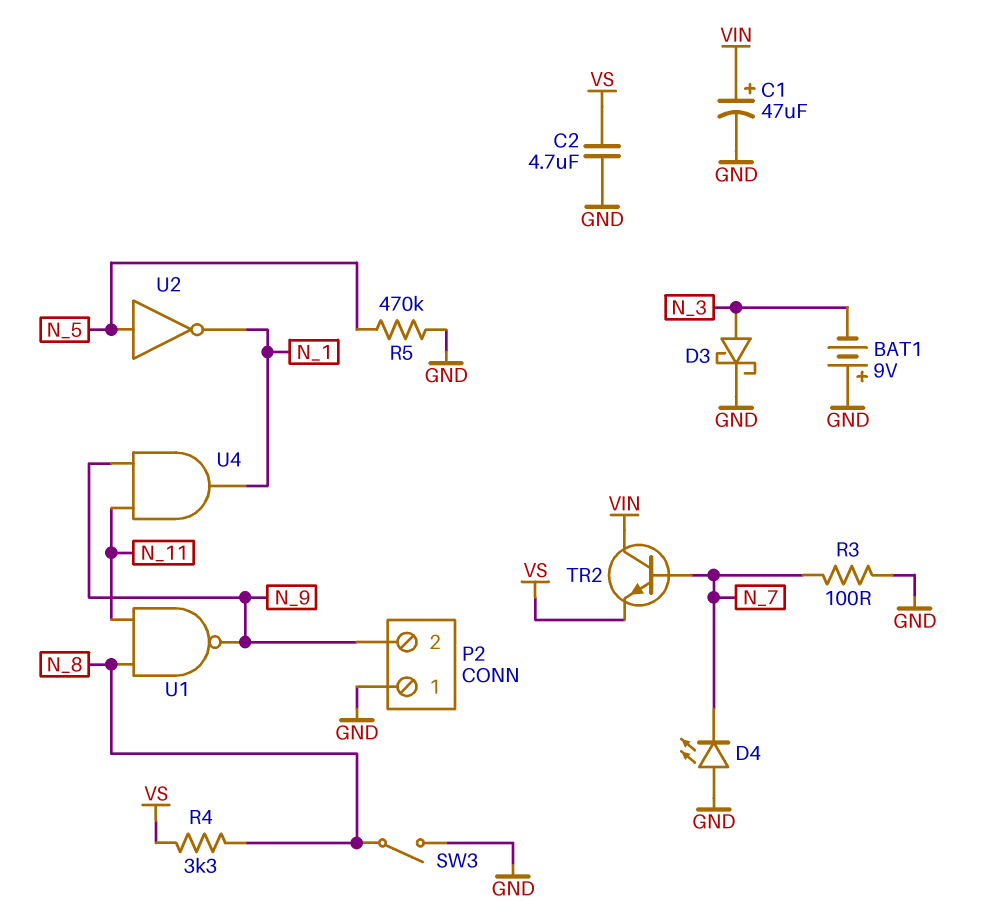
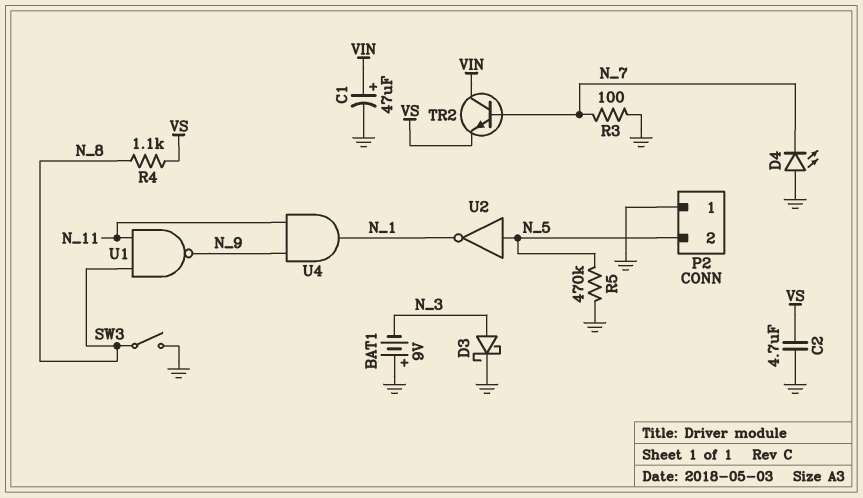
P2 pin 2: N_9 -> N_5
R4: 3.3k (N_8, VS) -> 1.1k (N_8, VS)

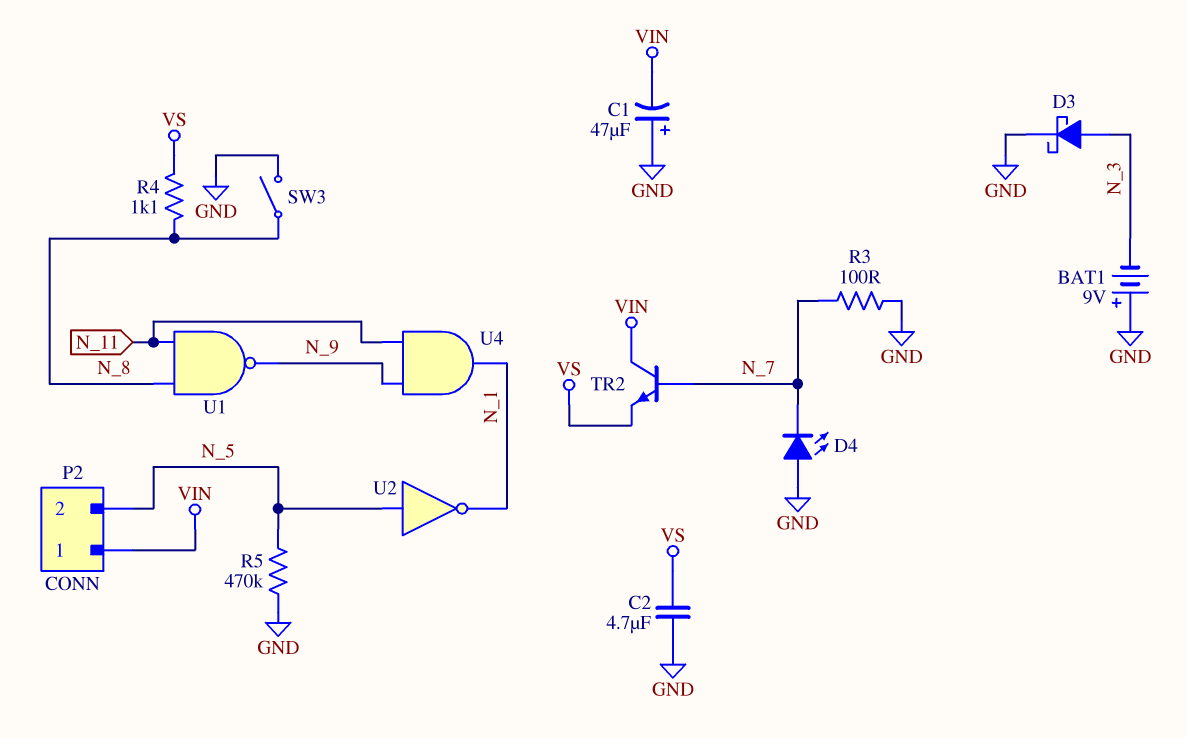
C1: 47uF (plus VIN, minus GND) -> 47uF (plus GND, minus VIN)
P2 pin 1: GND -> VIN

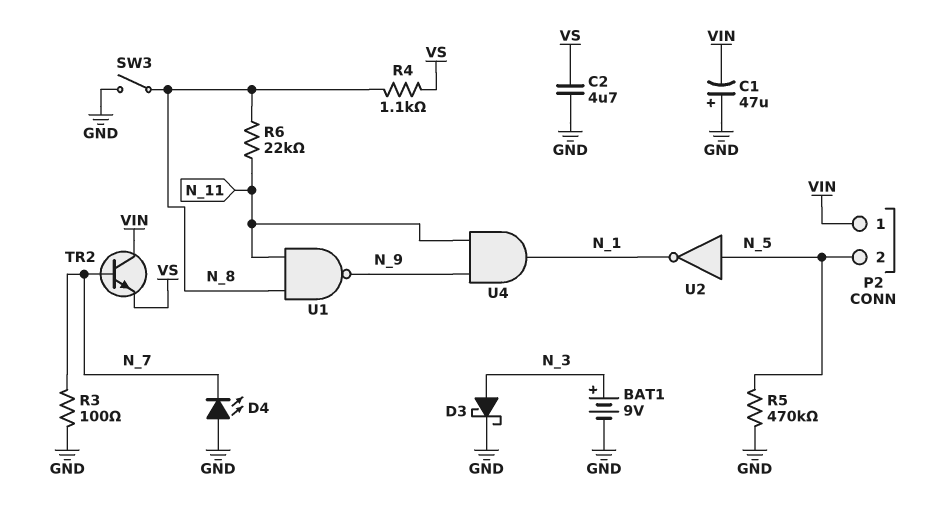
BAT1: 9V (plus GND, minus N_3) -> 9V (plus N_3, minus GND)
R6: none -> 22k (N_8, N_11)

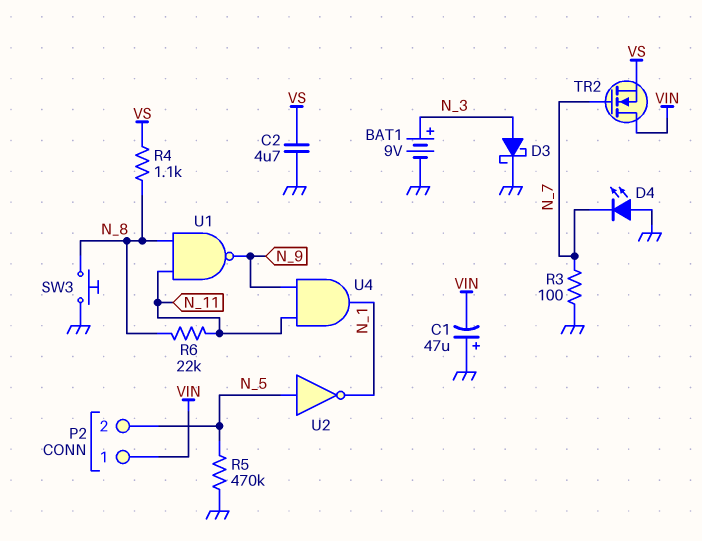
SW3: switch (GND, N_8) -> button (GND, N_8)
TR2: NPN (B N_7, C VIN, E VS) -> NMOS (G N_7, D VIN, S VS)

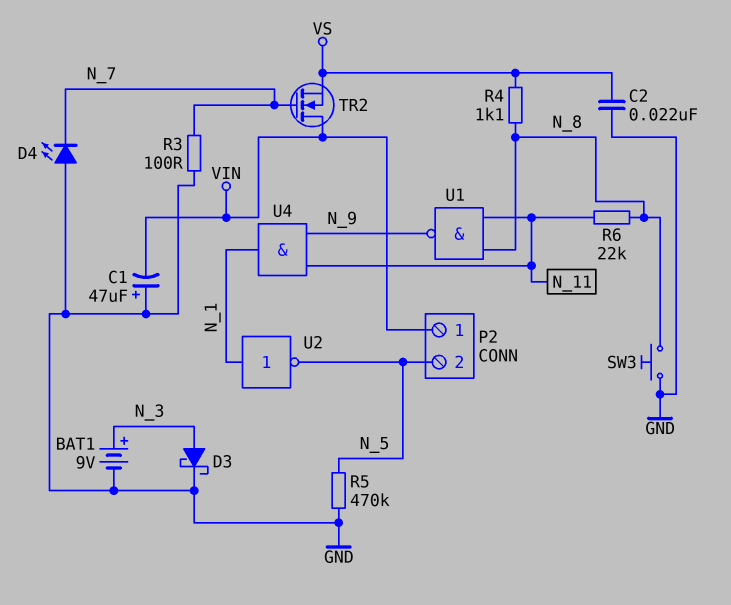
C2: 4.7uF (GND, VS) -> 22nF (GND, VS)
U2: NOT (in N_5, out N_1) -> NOT (in N_1, out N_5)

